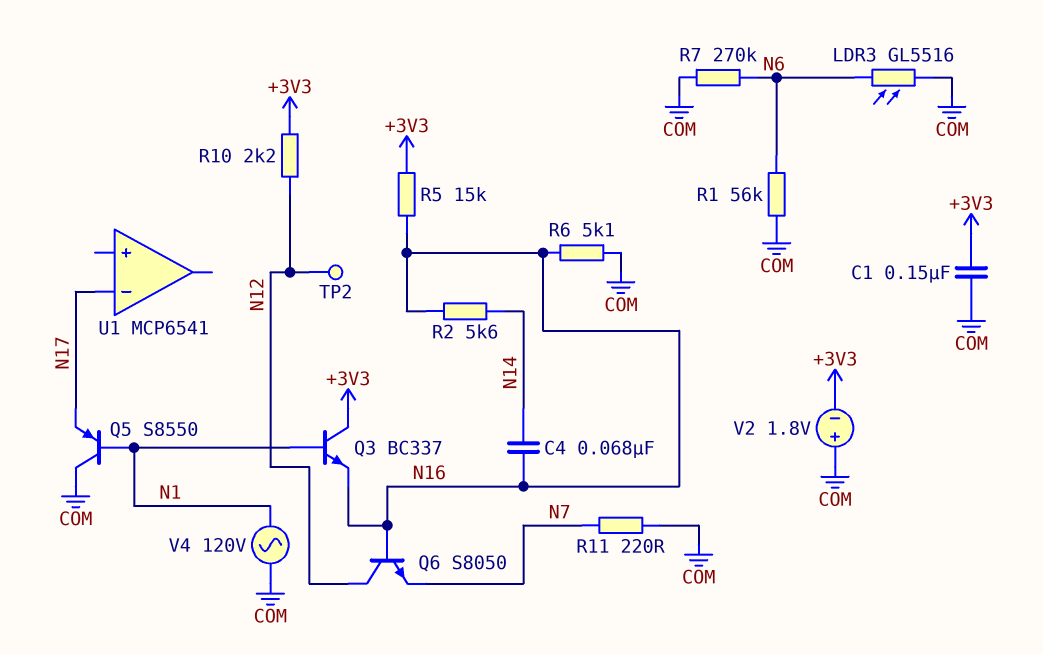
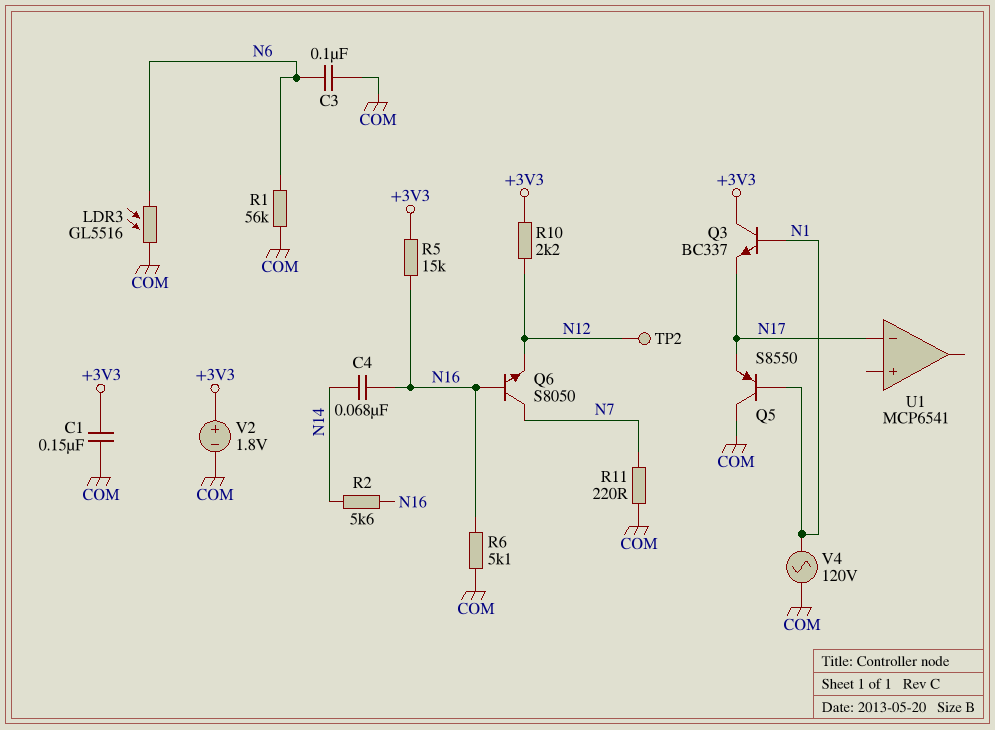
C3: none -> 100nF (COM, N6)
Q3: NPN BC337 (B N1, C +3V3, E N16) -> NPN BC337 (B N1, C +3V3, E N17)
Q6: NPN S8050 (B N16, C N12, E N7) -> NPN S8050 (B N16, C N7, E N12)
R7: 270k (COM, N6) -> none
V2: 1.8V (plus COM, minus +3V3) -> 1.8V (plus +3V3, minus COM)

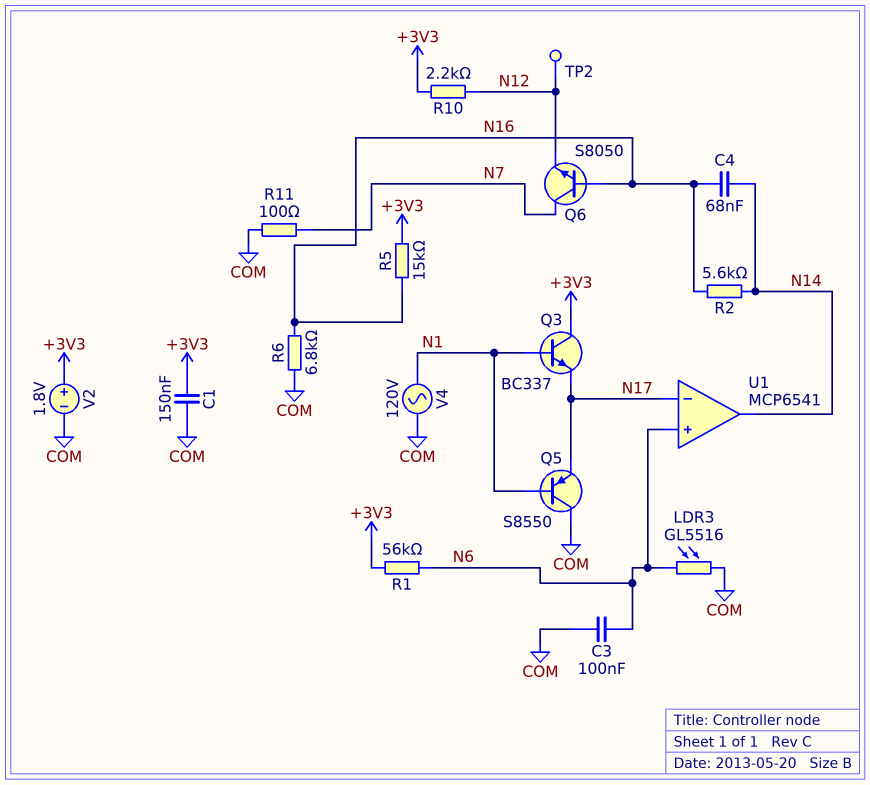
R1: 56k (COM, N6) -> 56k (+3V3, N6)
R6: 5.1k (COM, N16) -> 6.8k (COM, N16)
R11: 220 (COM, N7) -> 100 (COM, N7)
U1 pin in+: none -> N6
U1 pin out: none -> N14

